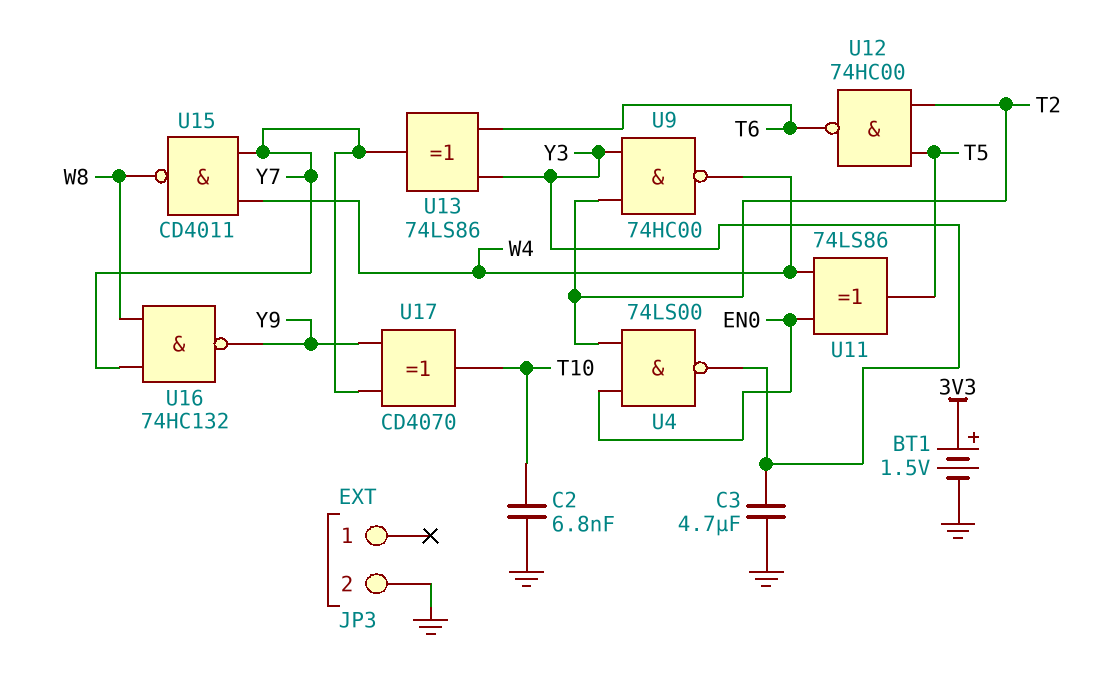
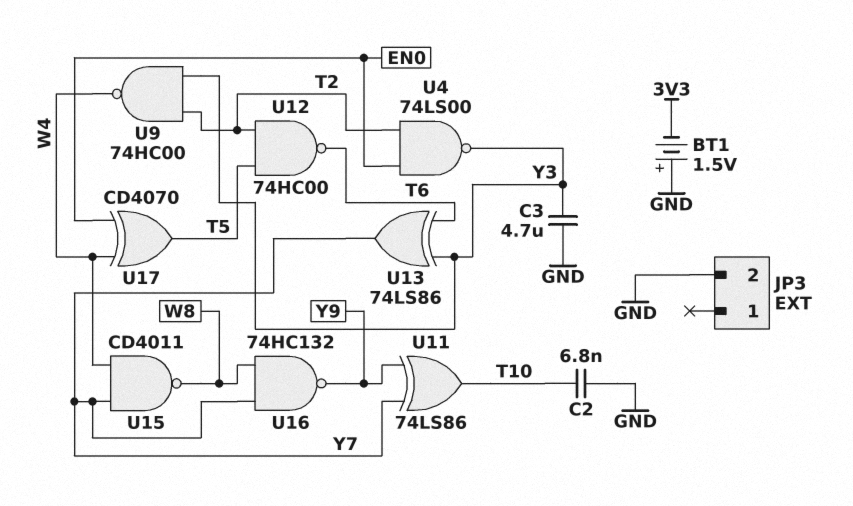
BT1: 1.5V (plus 3V3, minus GND) -> 1.5V (plus GND, minus 3V3)
U11: XOR 74LS86 (in EN0, in W4, out T5) -> XOR 74LS86 (in Y7, in Y9, out T10)
U17: XOR CD4070 (in Y7, in Y9, out T10) -> XOR CD4070 (in EN0, in W4, out T5)

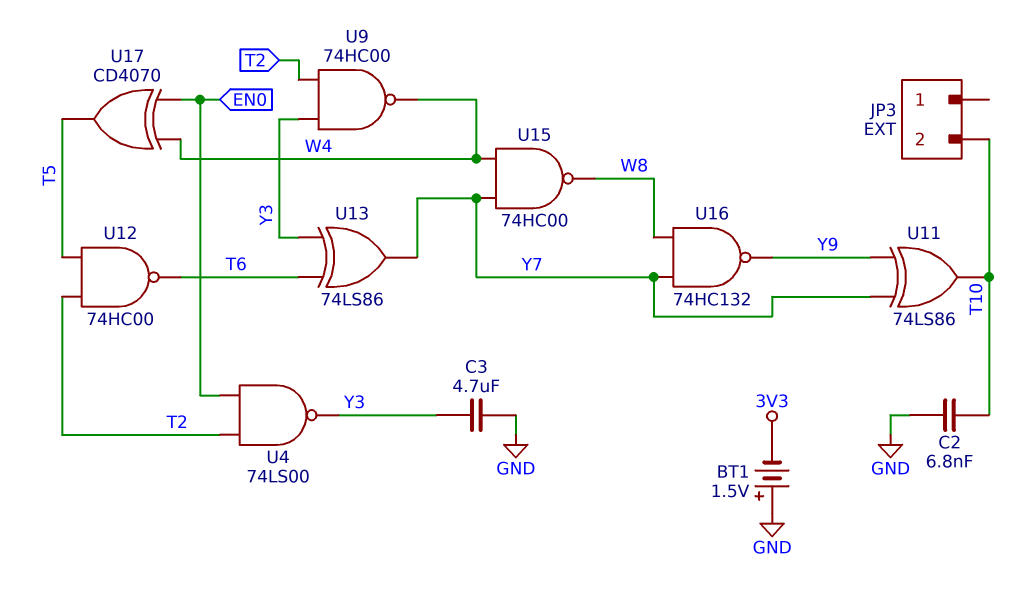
JP3 pin 2: GND -> T10
U15: NAND CD4011 (in W4, in Y7, out W8) -> NAND 74HC00 (in W4, in Y7, out W8)

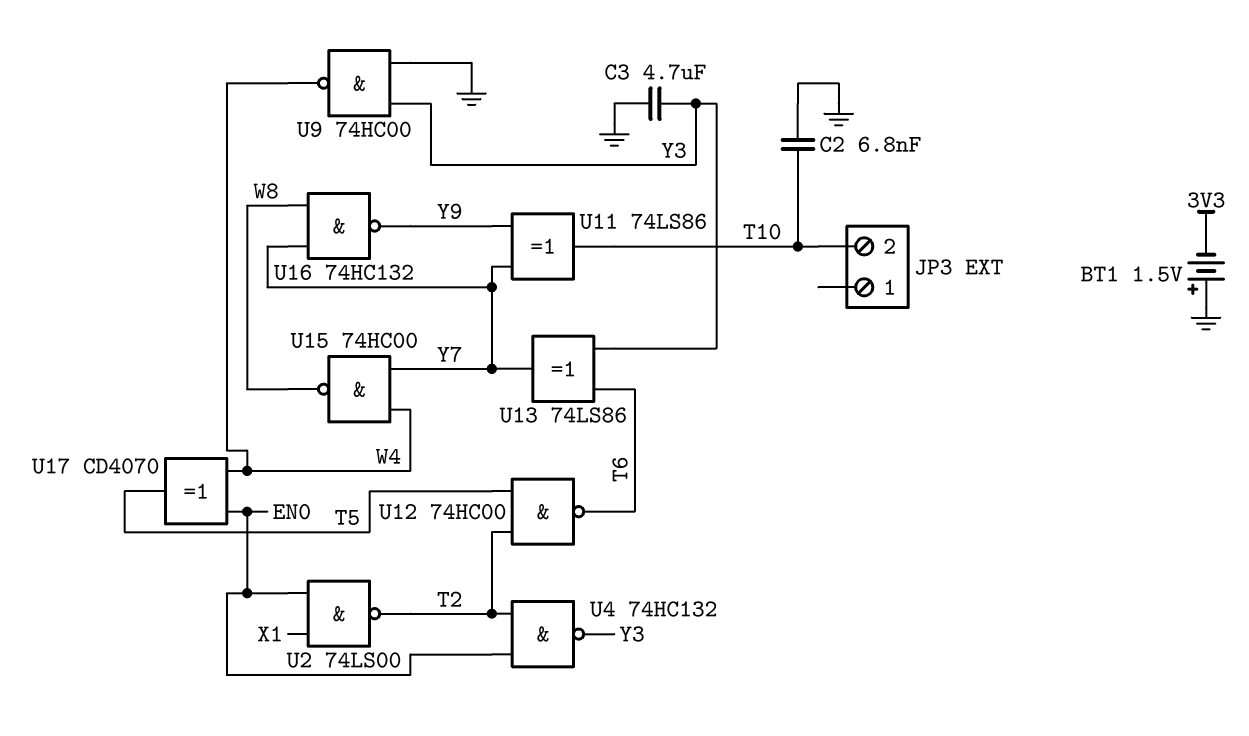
U2: none -> NAND 74LS00 (in EN0, in X1, out T2)
U4: NAND 74LS00 (in EN0, in T2, out Y3) -> NAND 74HC132 (in EN0, in T2, out Y3)
U9: NAND 74HC00 (in T2, in Y3, out W4) -> NAND 74HC00 (in GND, in Y3, out W4)

